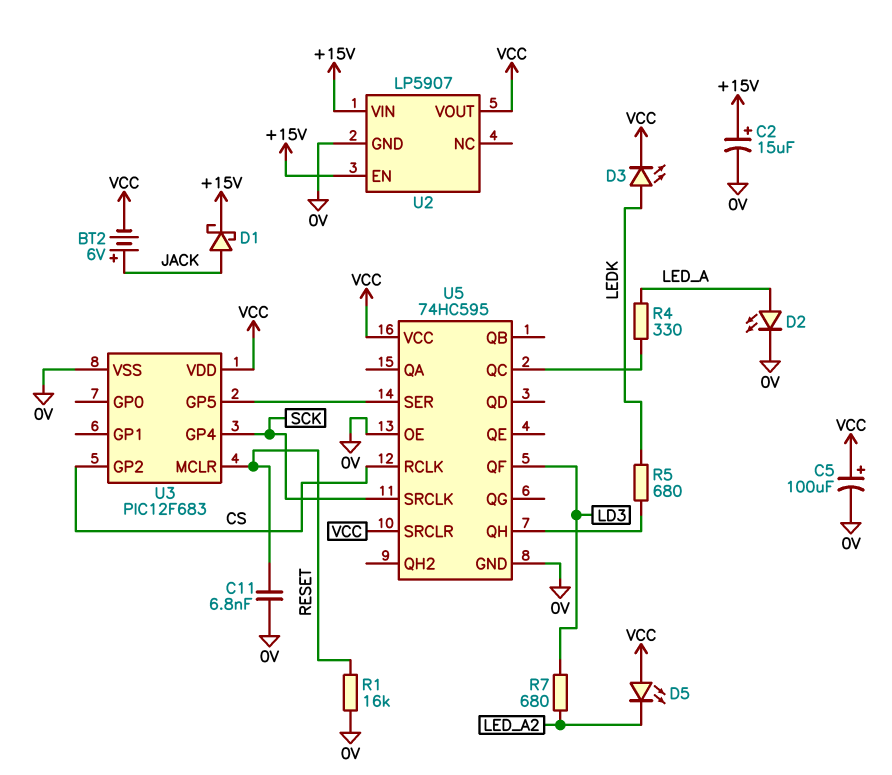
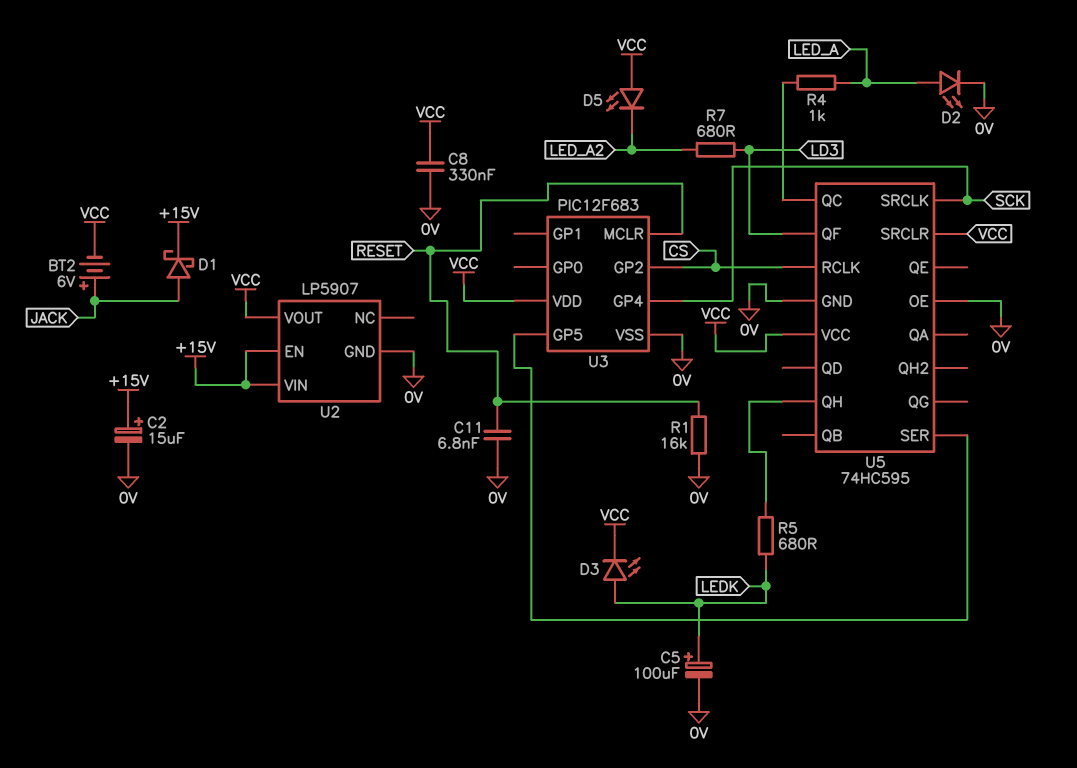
C5: 100uF (plus VCC, minus 0V) -> 100uF (plus LEDK, minus 0V)
C8: none -> 330nF (0V, VCC)
R4: 330 (LED_A, U5/QC) -> 1k (LED_A, U5/QC)

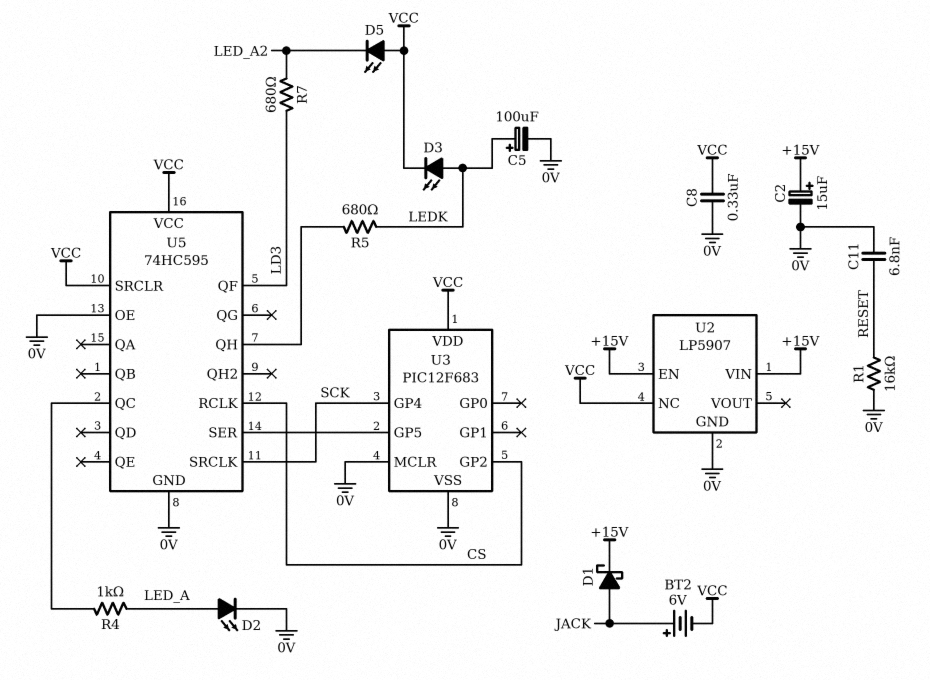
U2 pin NC: none -> VCC
U2 pin VOUT: VCC -> none
U3 pin MCLR: RESET -> 0V

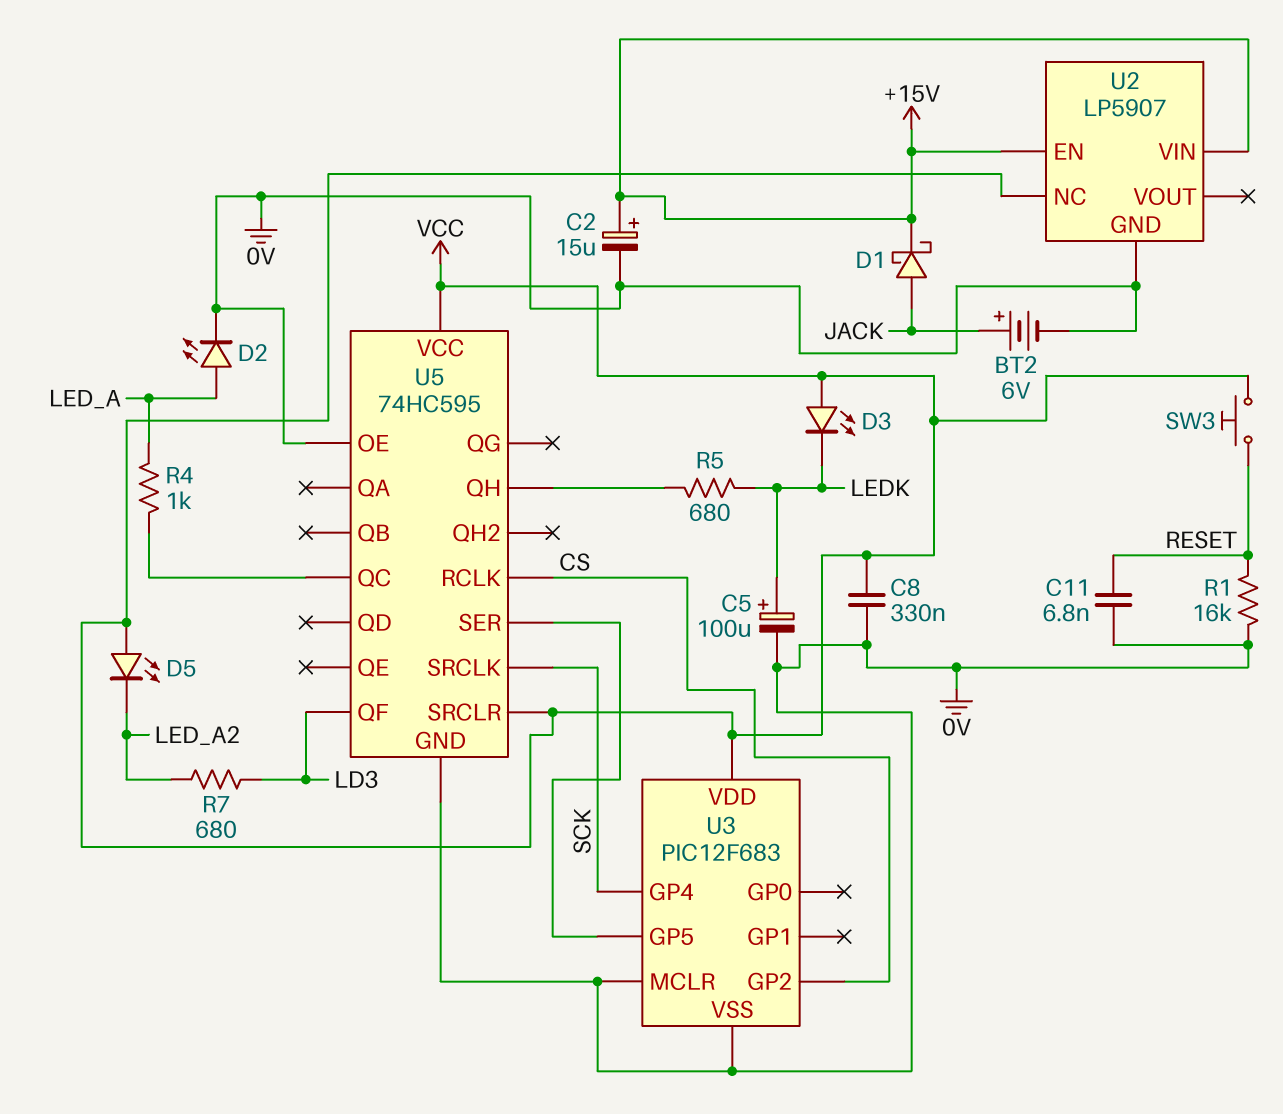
BT2: 6V (plus JACK, minus VCC) -> 6V (plus JACK, minus 0V)
D3: LED (A LEDK, K VCC) -> LED (A VCC, K LEDK)
SW3: none -> button (RESET, VCC)

